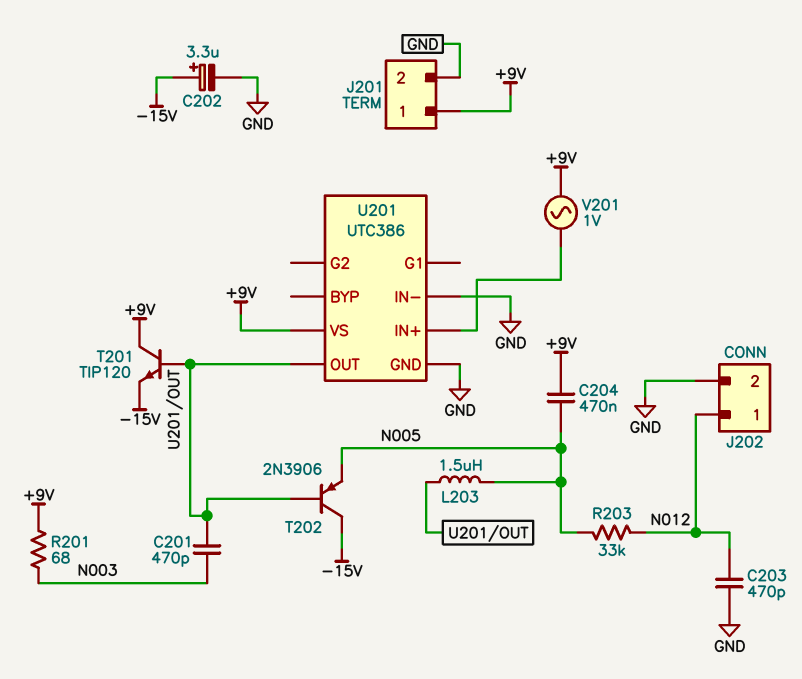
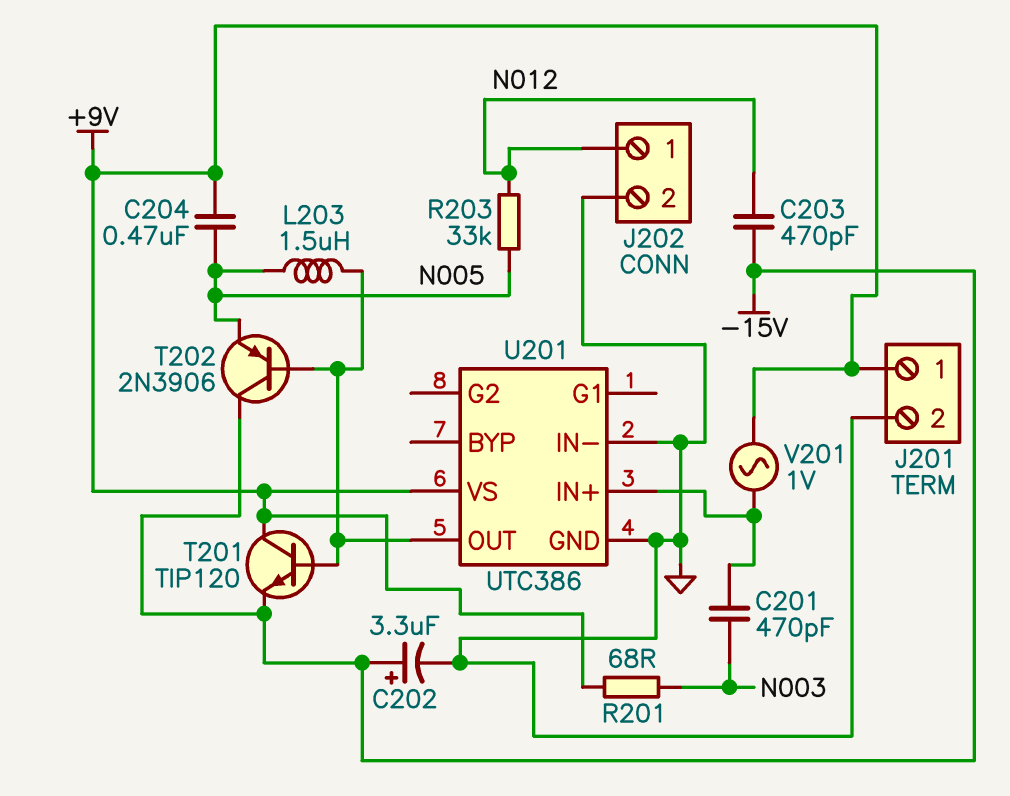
C201: 470pF (N003, U201/OUT) -> 470pF (N003, U201/IN+)
C203: 470pF (GND, N012) -> 470pF (-15V, N012)

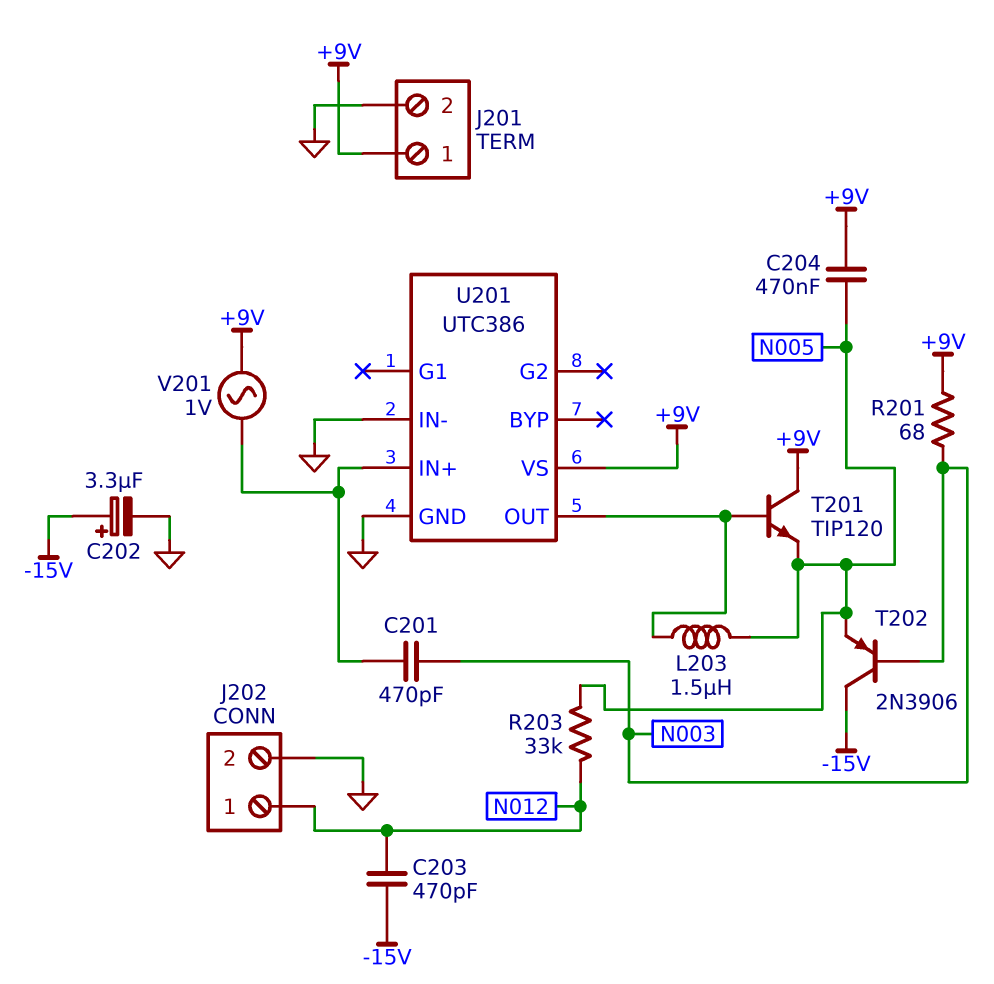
T201: NPN TIP120 (B U201/OUT, C +9V, E -15V) -> NPN TIP120 (B U201/OUT, C +9V, E N005)
T202: PNP 2N3906 (B U201/OUT, C -15V, E N005) -> PNP 2N3906 (B N003, C -15V, E N005)

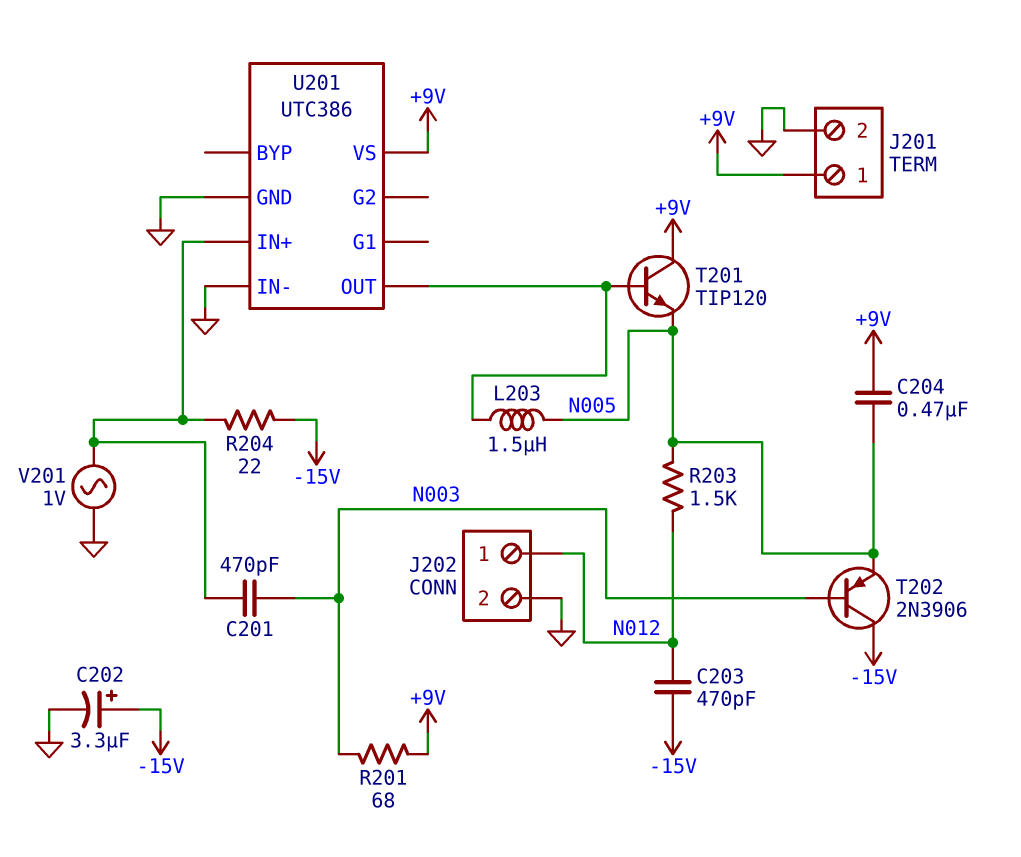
R203: 33k (N005, N012) -> 1.5k (N005, N012)
R204: none -> 22 (-15V, U201/IN+)
V201: AC 1V (+9V, U201/IN+) -> AC 1V (GND, U201/IN+)

